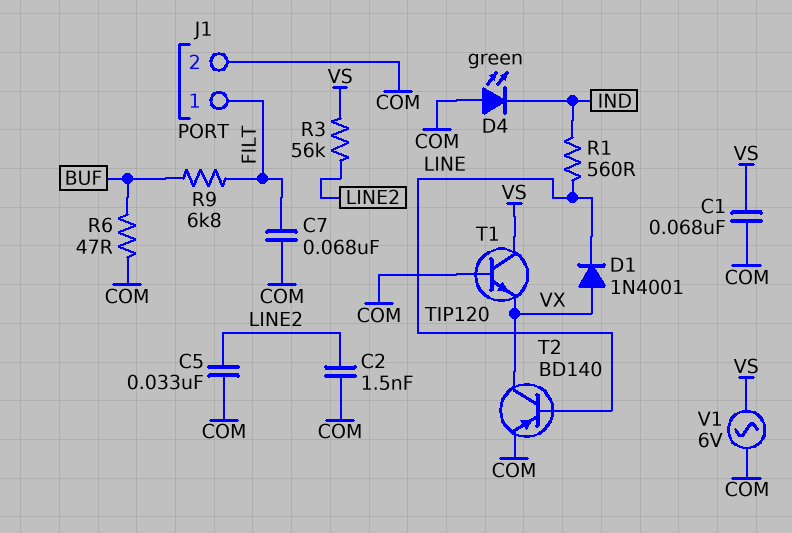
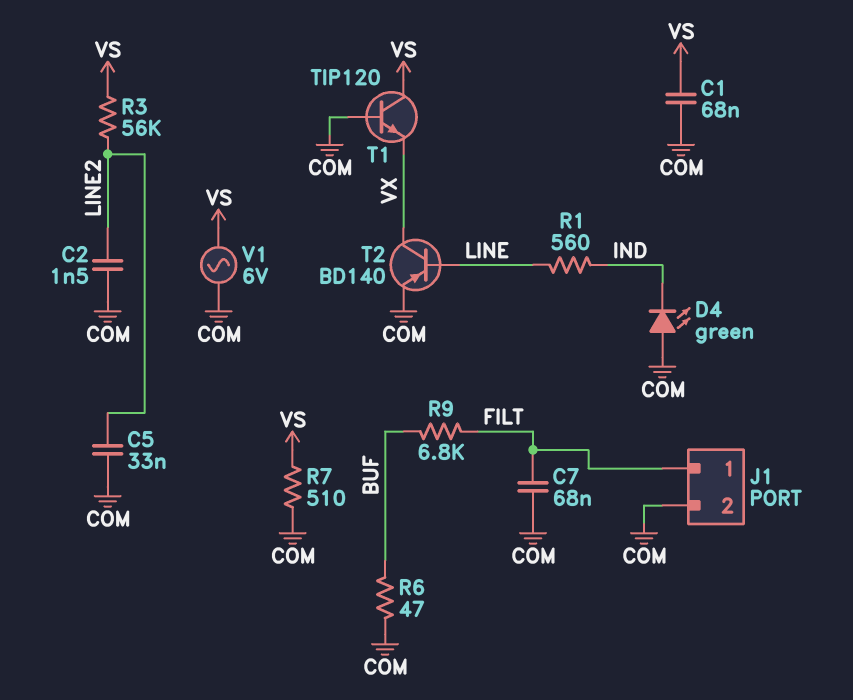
D1: diode 1N4001 (A VX, K LINE) -> none
R7: none -> 510 (COM, VS)

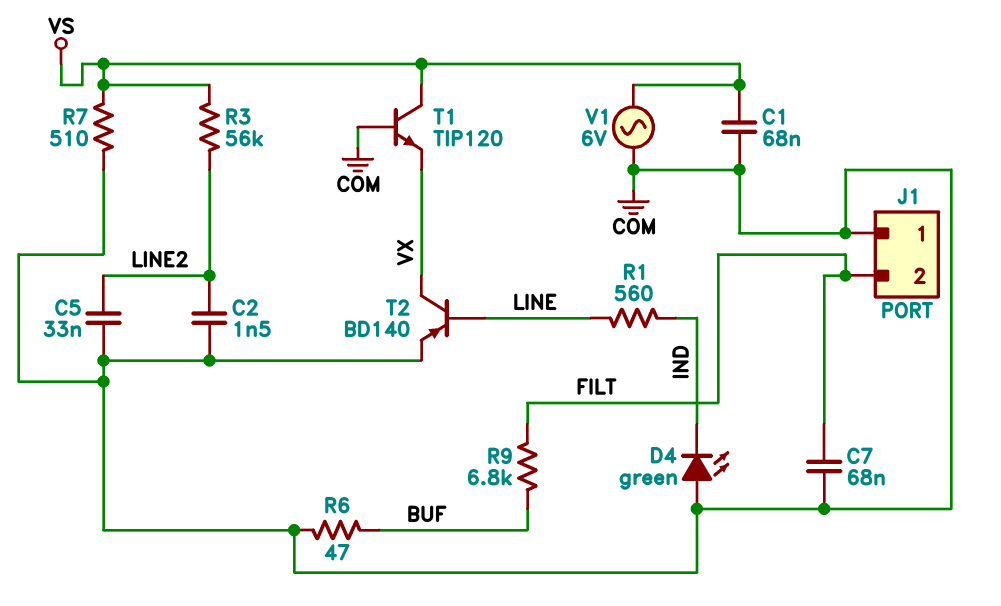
J1 pin 1: FILT -> COM
J1 pin 2: COM -> FILT

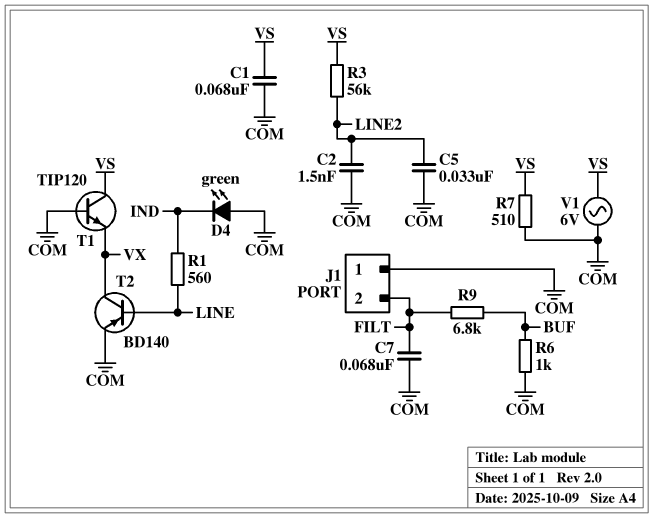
R6: 47 (BUF, COM) -> 1k (BUF, COM)

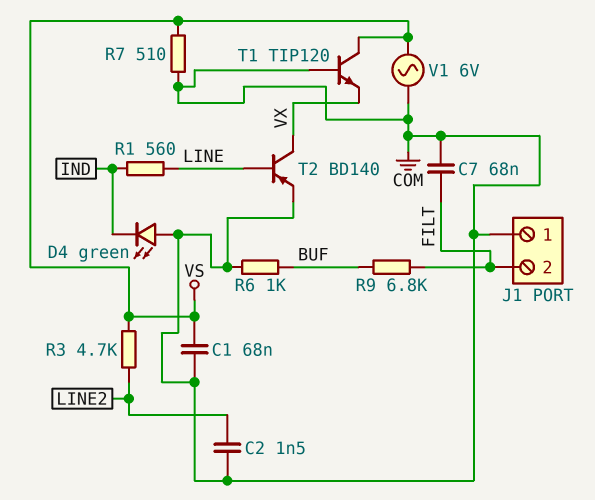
C5: 33nF (COM, LINE2) -> none
R3: 56k (LINE2, VS) -> 4.7k (LINE2, VS)

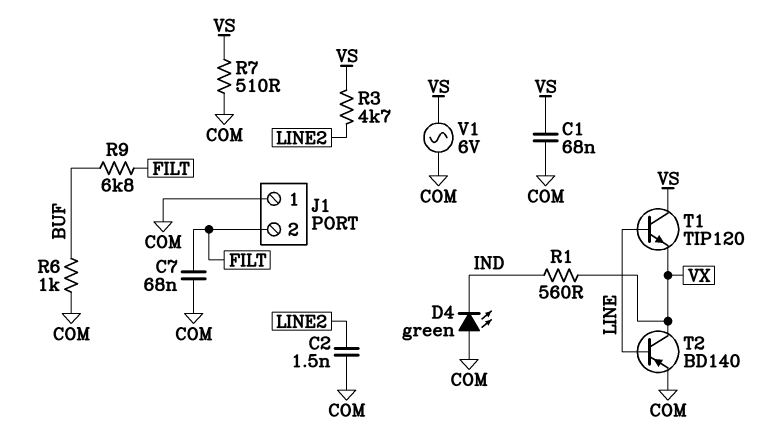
R1: 560 (IND, LINE) -> 560 (IND, VX)
T1: NPN TIP120 (B COM, C VS, E VX) -> NPN TIP120 (B LINE, C VS, E VX)

